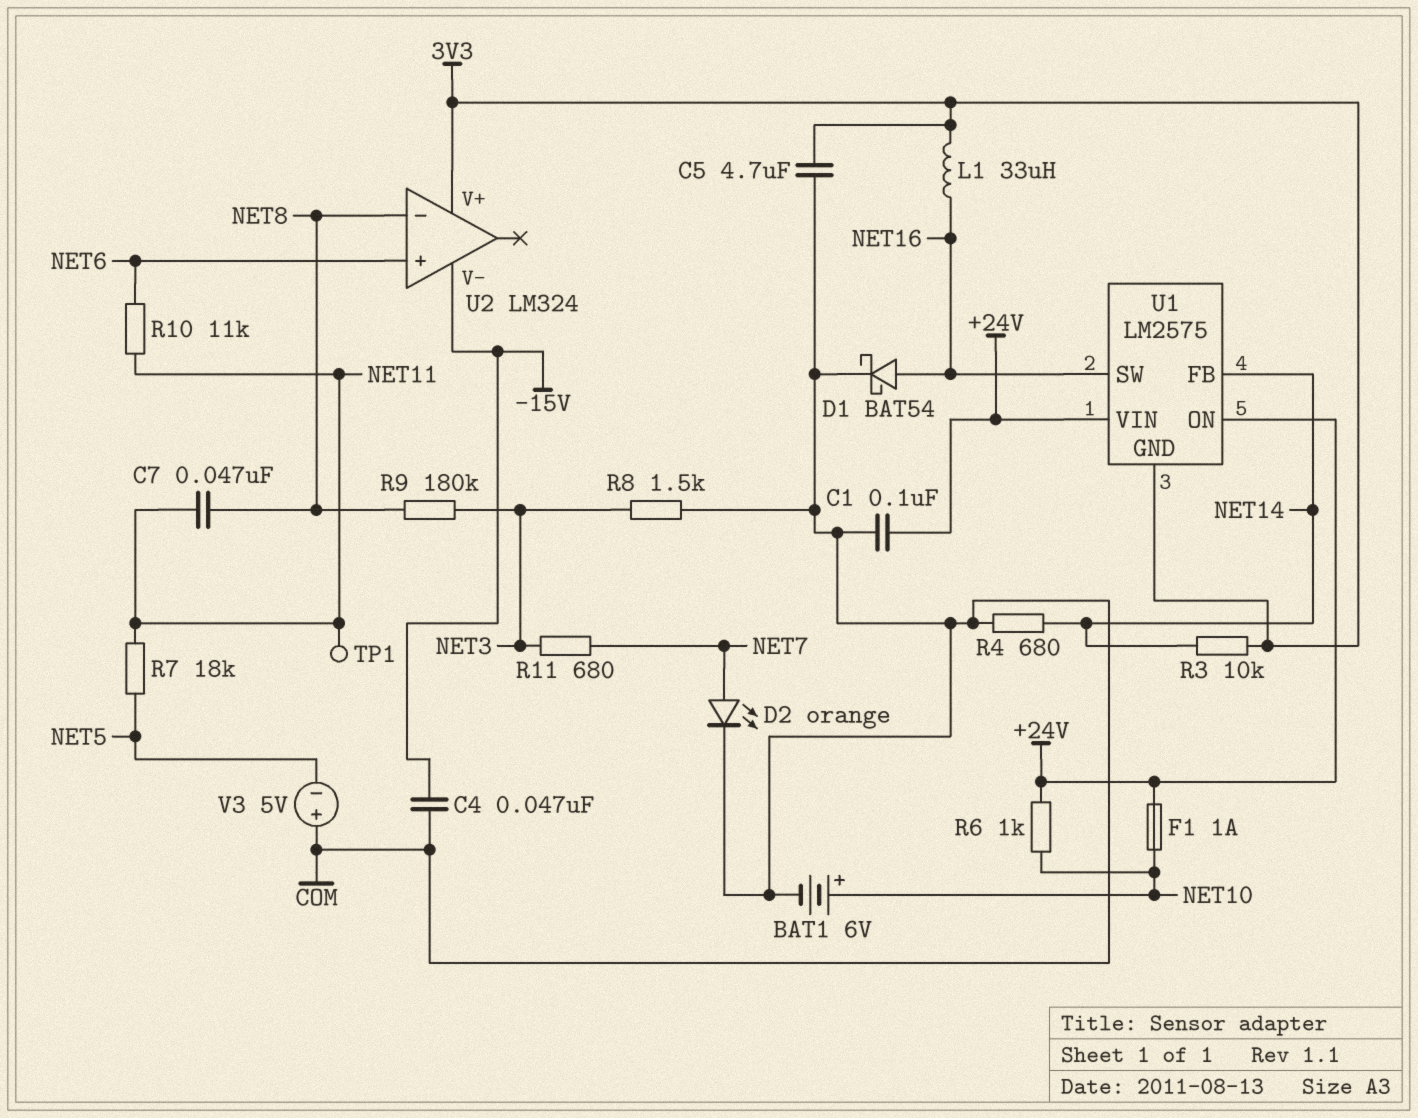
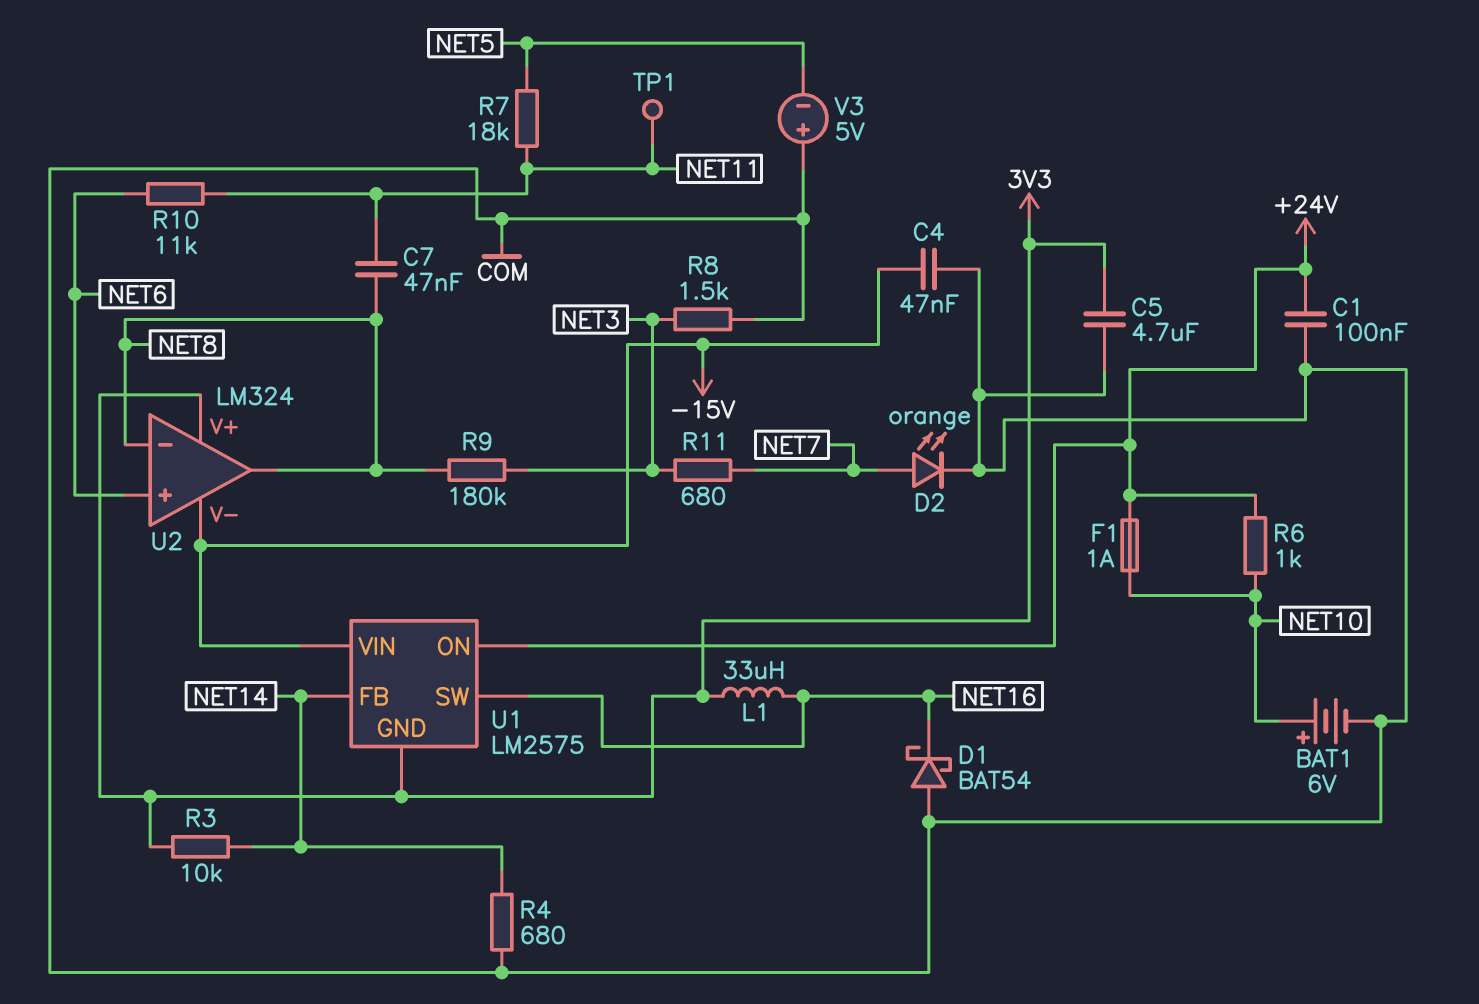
D1: schottky BAT54 (A NET16, K COM) -> schottky BAT54 (A COM, K NET16)
U1 pin VIN: +24V -> -15V
U2 pin out: none -> NET8

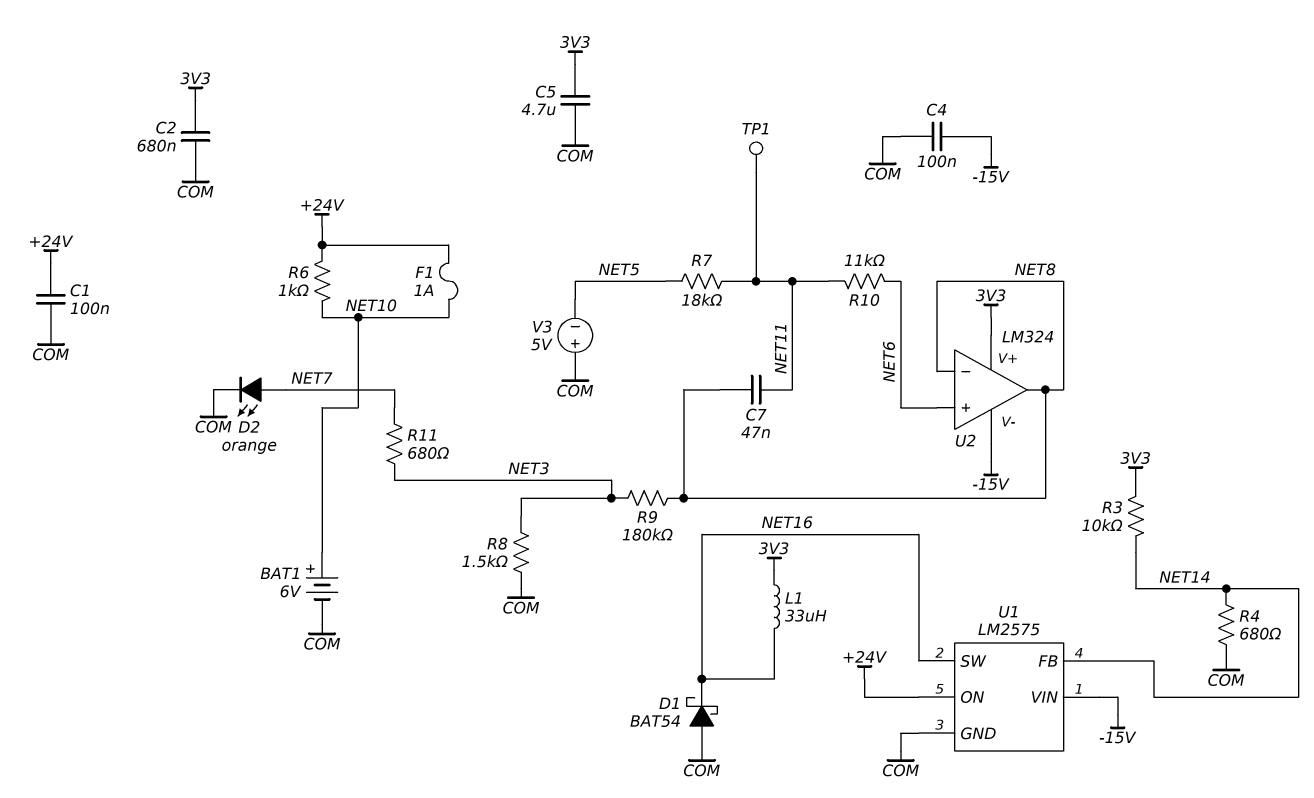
C2: none -> 680nF (3V3, COM)
C4: 47nF (-15V, COM) -> 100nF (-15V, COM)
U1 pin GND: 3V3 -> COM

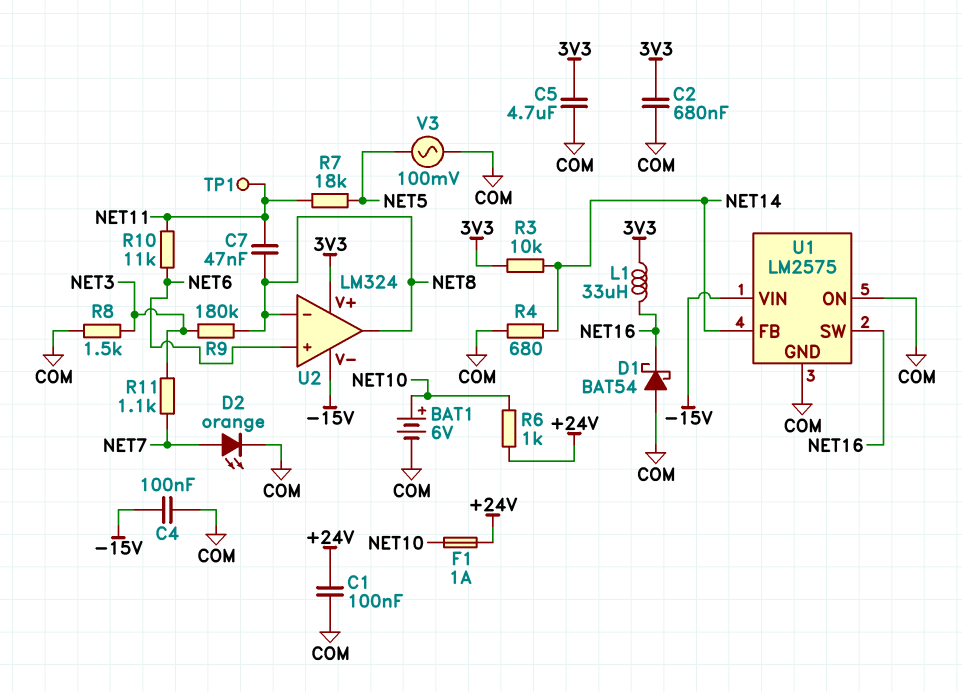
R11: 680 (NET3, NET7) -> 1.1k (NET3, NET7)
U1 pin ON: +24V -> COM
V3: 5V (plus COM, minus NET5) -> AC 100mV (COM, NET5)

